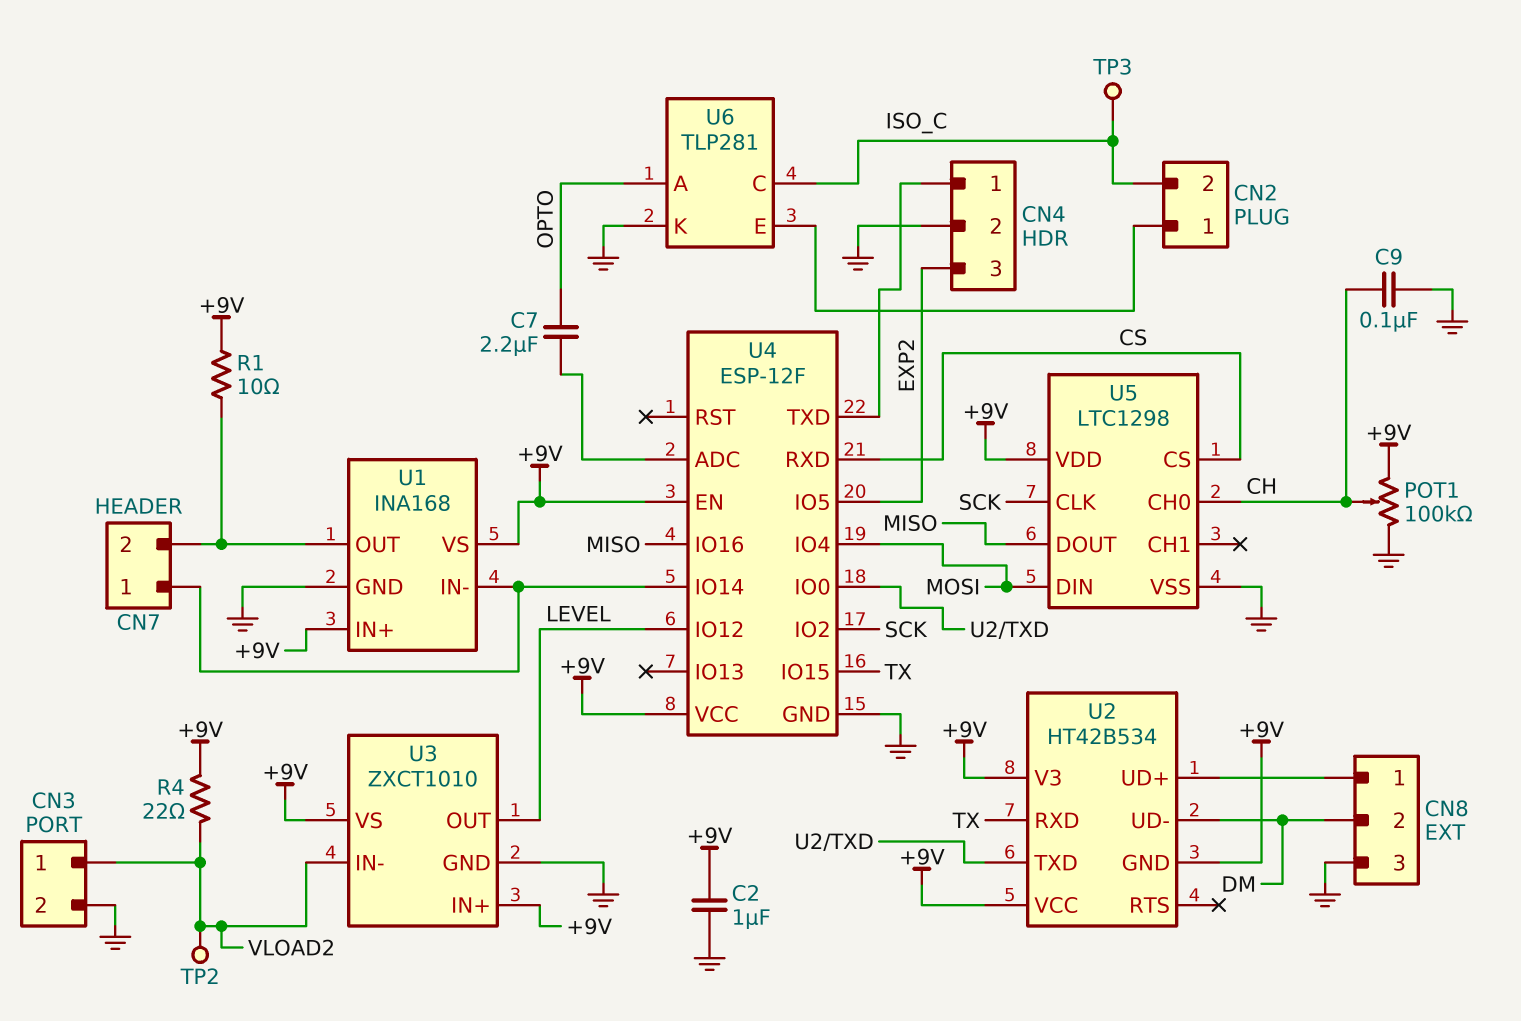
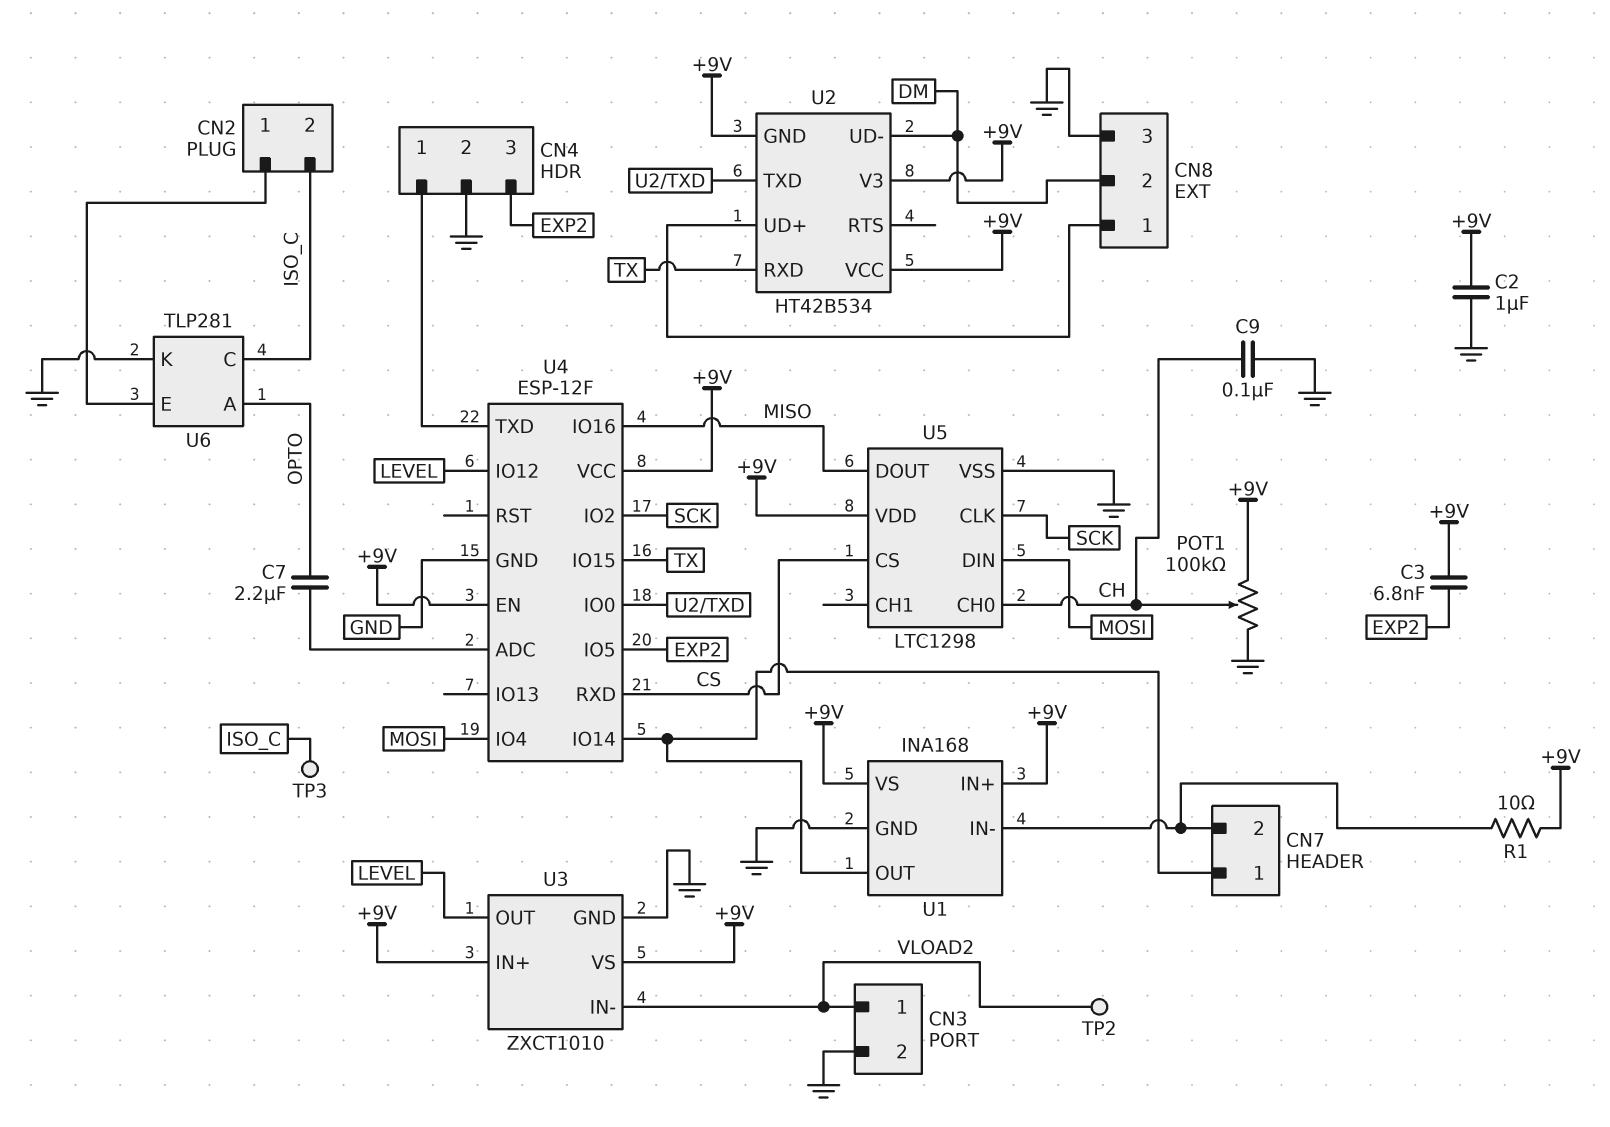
C3: none -> 6.8nF (+9V, EXP2)
R4: 22 (+9V, VLOAD2) -> none
U1 pin IN-: CN7/1 -> CN7/2
U1 pin OUT: CN7/2 -> CN7/1

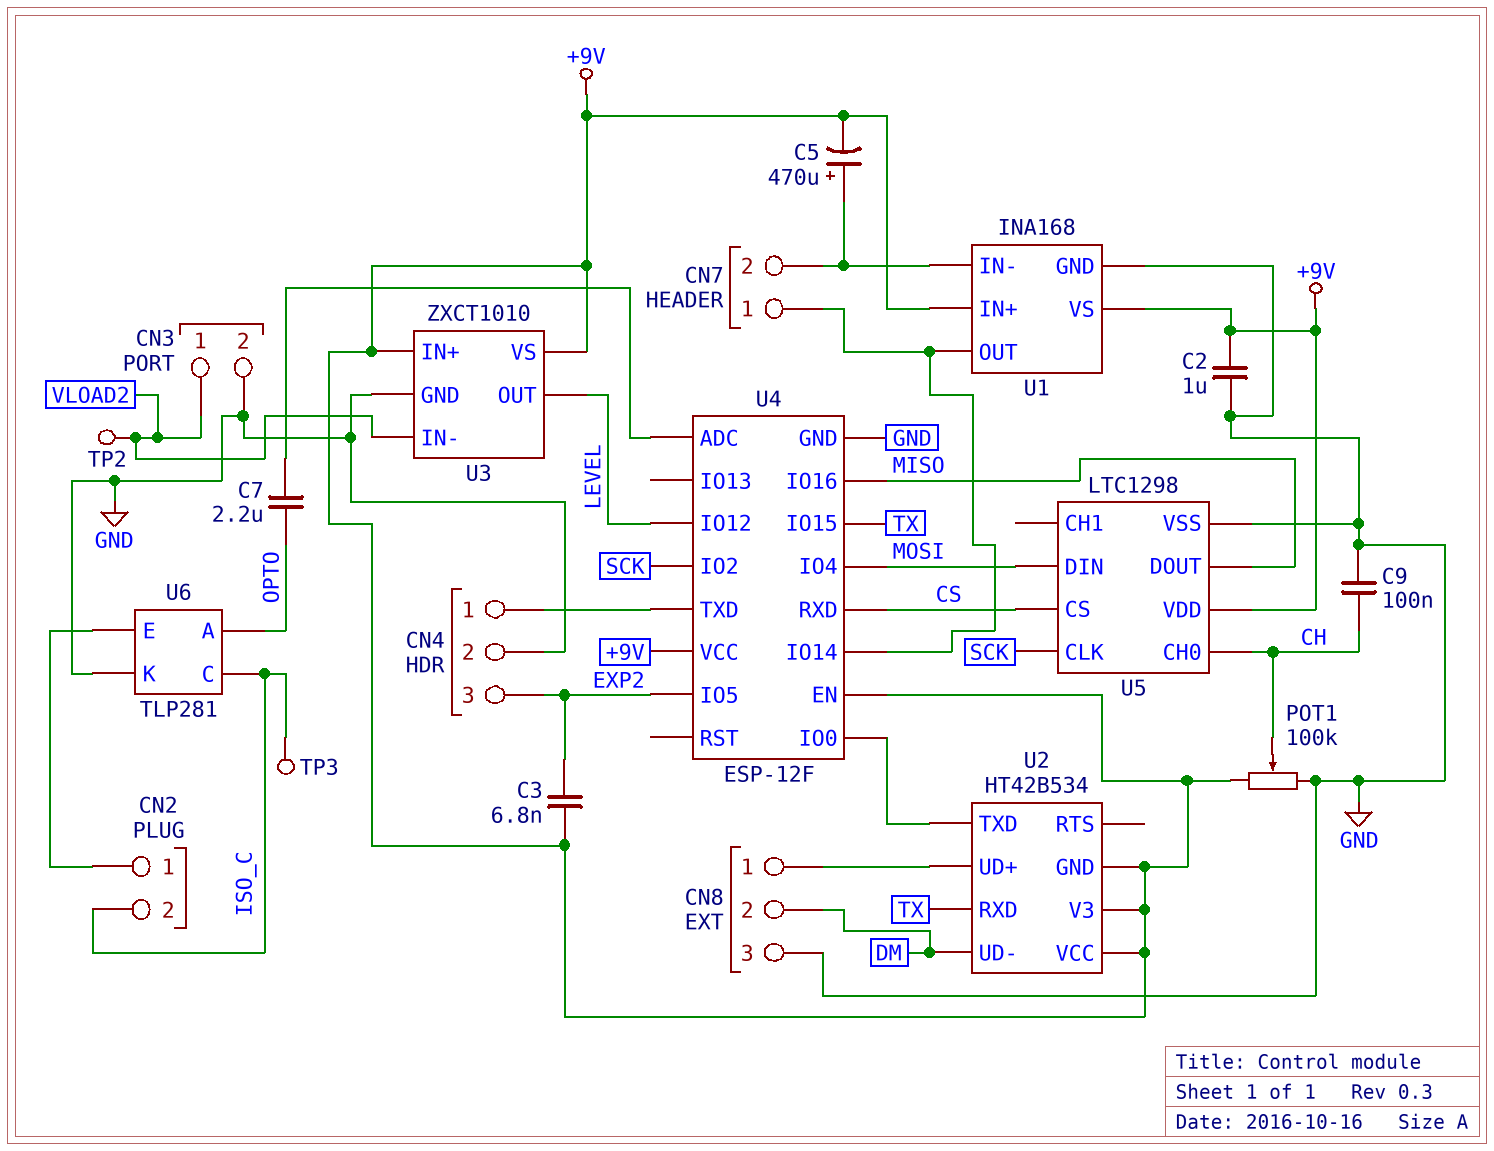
C5: none -> 470uF (plus CN7/2, minus +9V)
R1: 10 (+9V, CN7/2) -> none

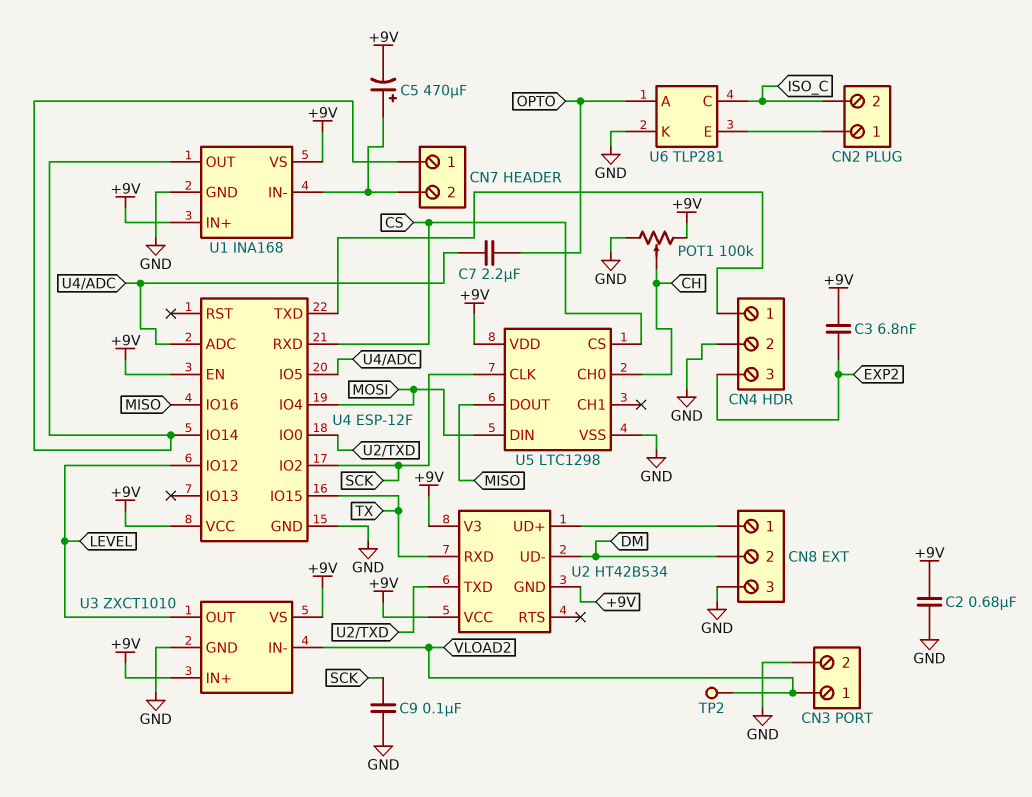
C2: 1uF (+9V, GND) -> 680nF (+9V, GND)
C9: 100nF (CH, GND) -> 100nF (GND, SCK)
TP3: test point (ISO_C) -> none
U4 pin IO5: EXP2 -> U4/ADC

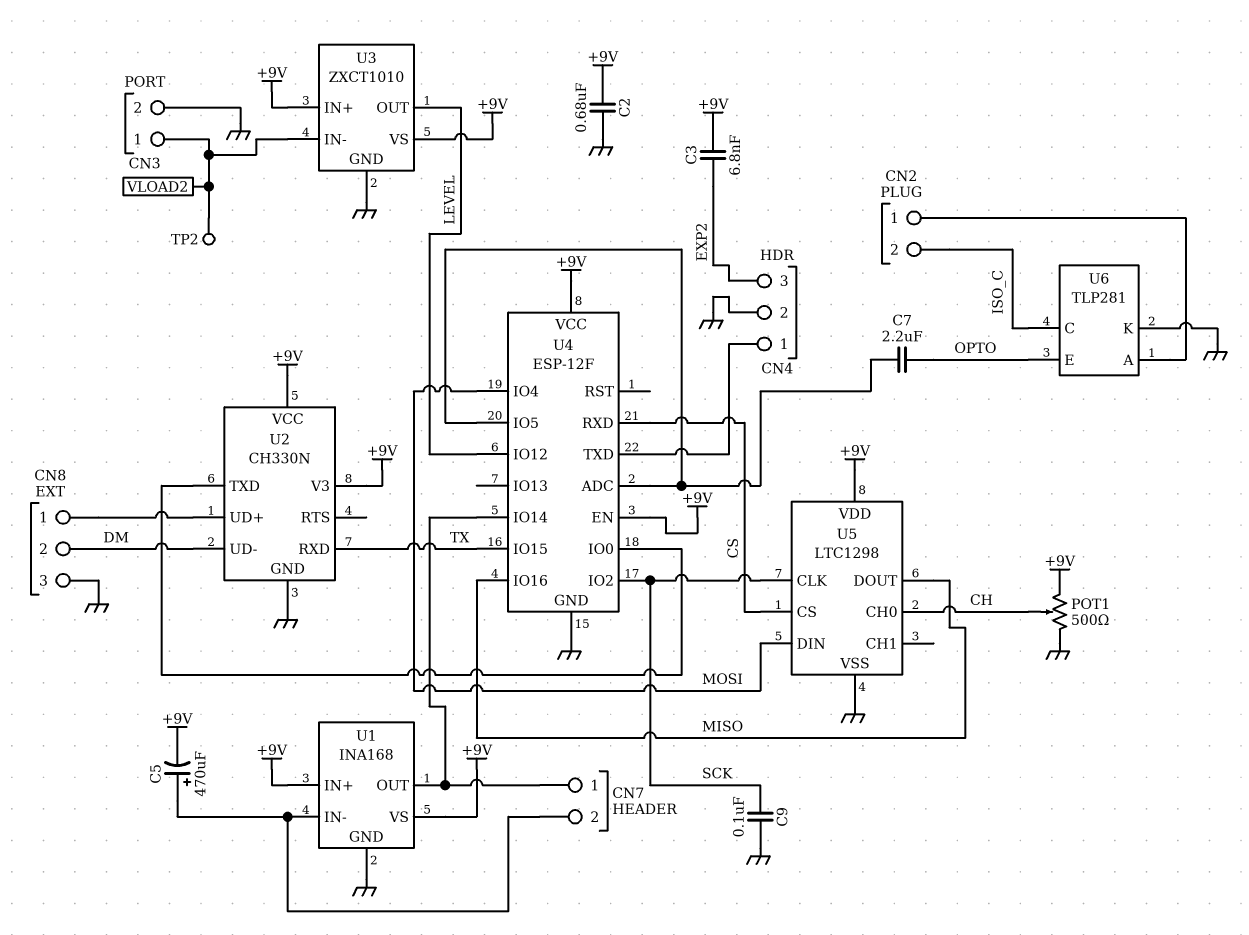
POT1: 100k (+9V, GND, wiper CH) -> 500 (+9V, GND, wiper CH)
U2: HT42B534 -> CH330N
U2 pin GND: +9V -> GND
U6 pin A: OPTO -> CN2/1
U6 pin E: CN2/1 -> OPTO

